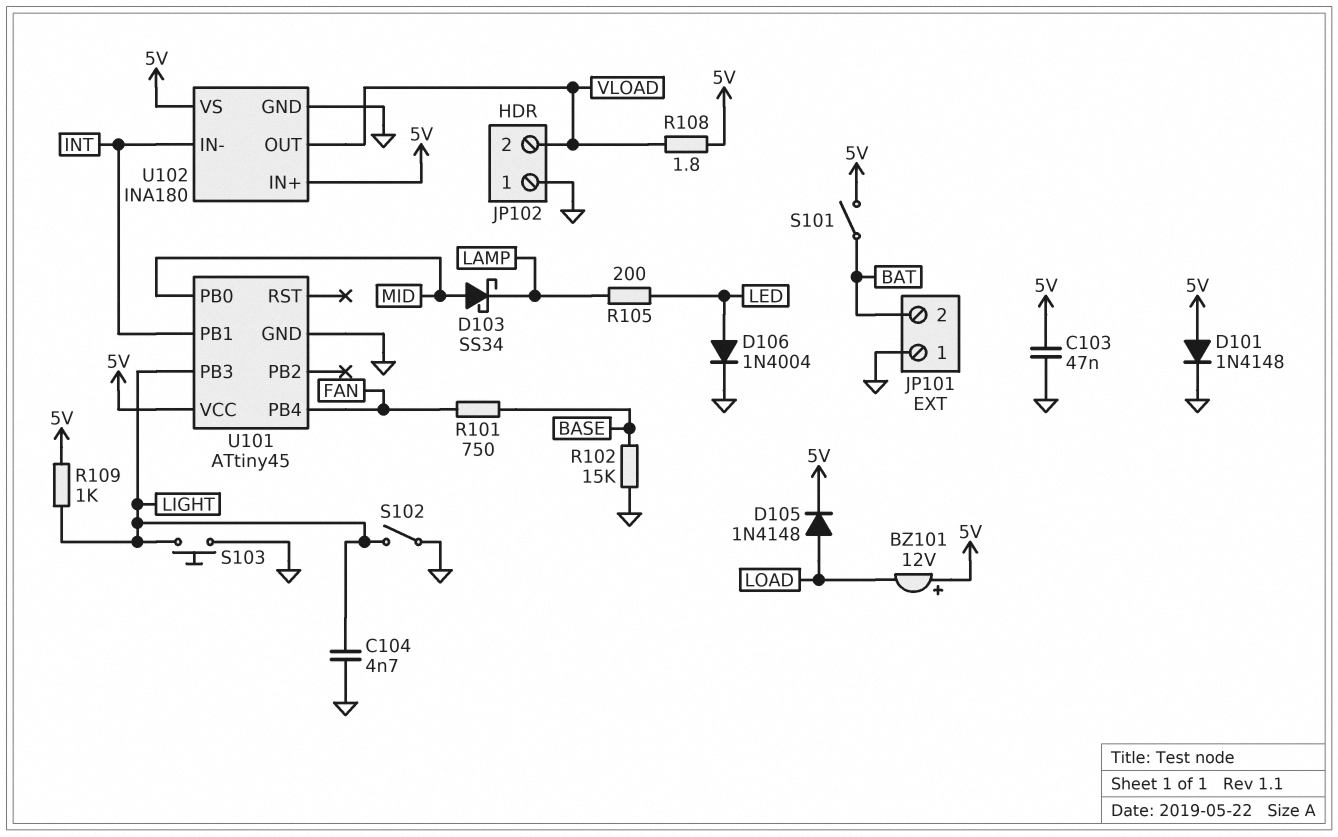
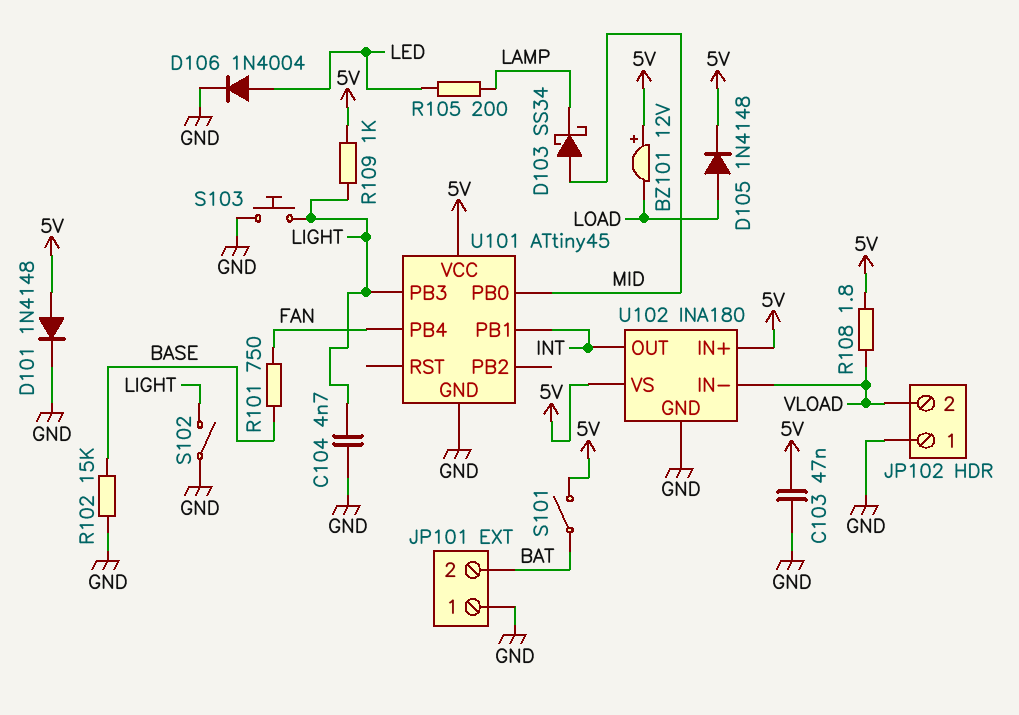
U102 pin IN-: INT -> VLOAD
U102 pin OUT: VLOAD -> INT

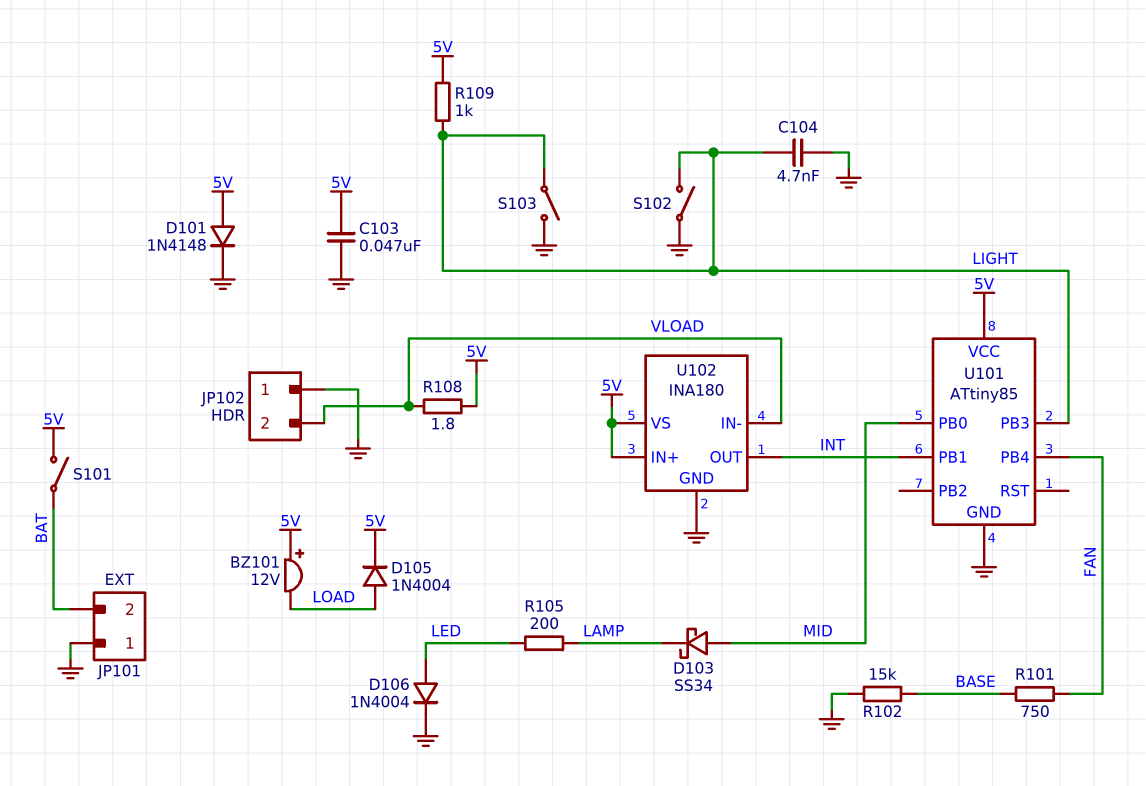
D105: diode 1N4148 (A LOAD, K 5V) -> diode 1N4004 (A LOAD, K 5V)
S103: button (GND, LIGHT) -> switch (GND, LIGHT)
U101: ATtiny45 -> ATtiny85

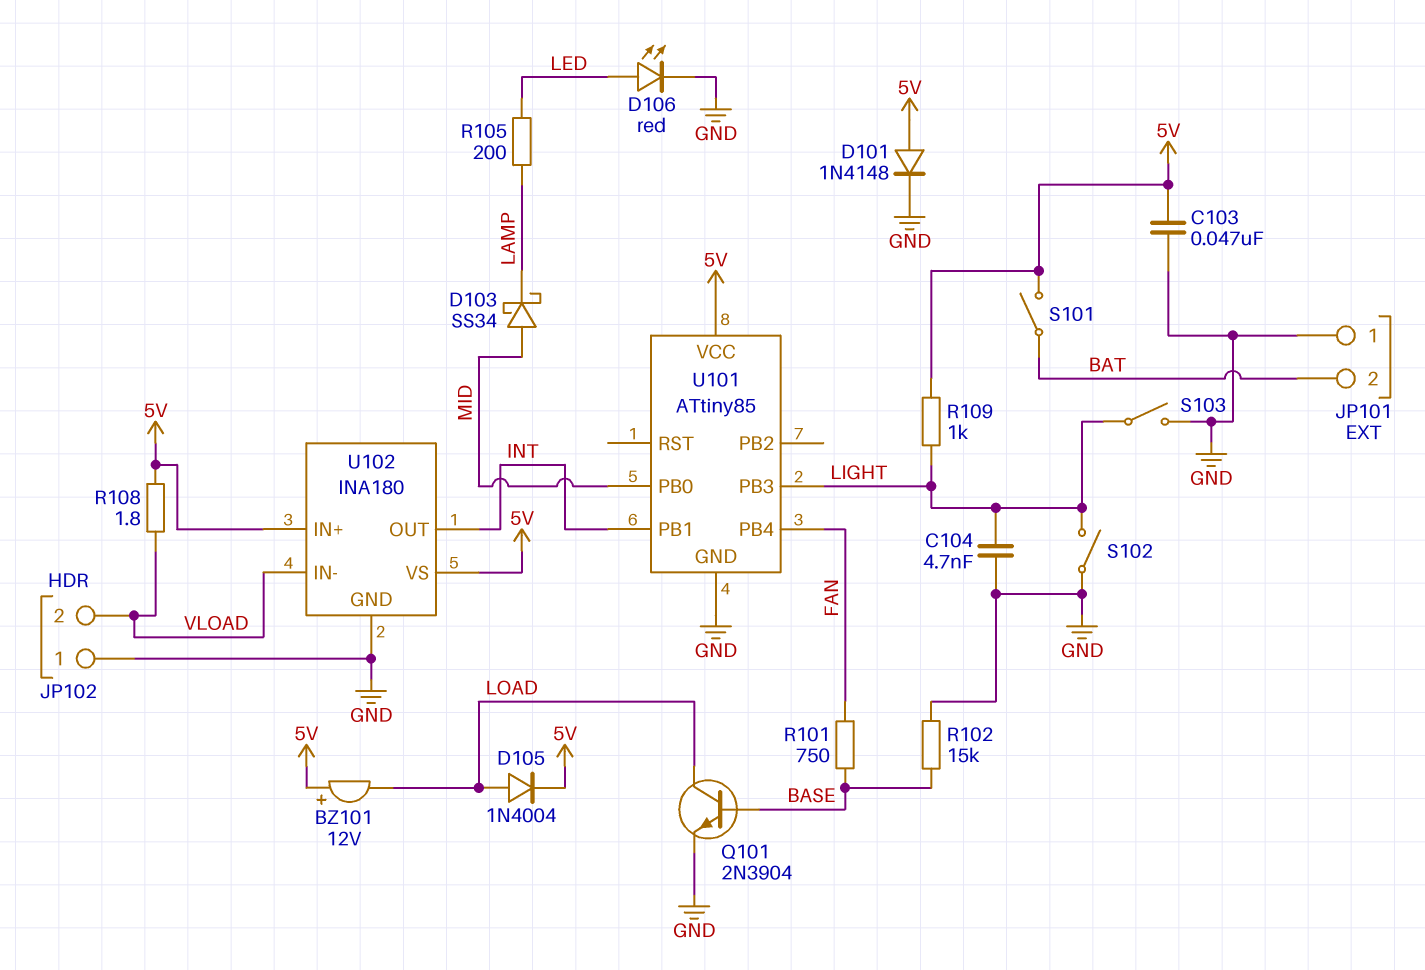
D106: diode 1N4004 (A LED, K GND) -> LED red (A LED, K GND)
Q101: none -> NPN 2N3904 (B BASE, C LOAD, E GND)

